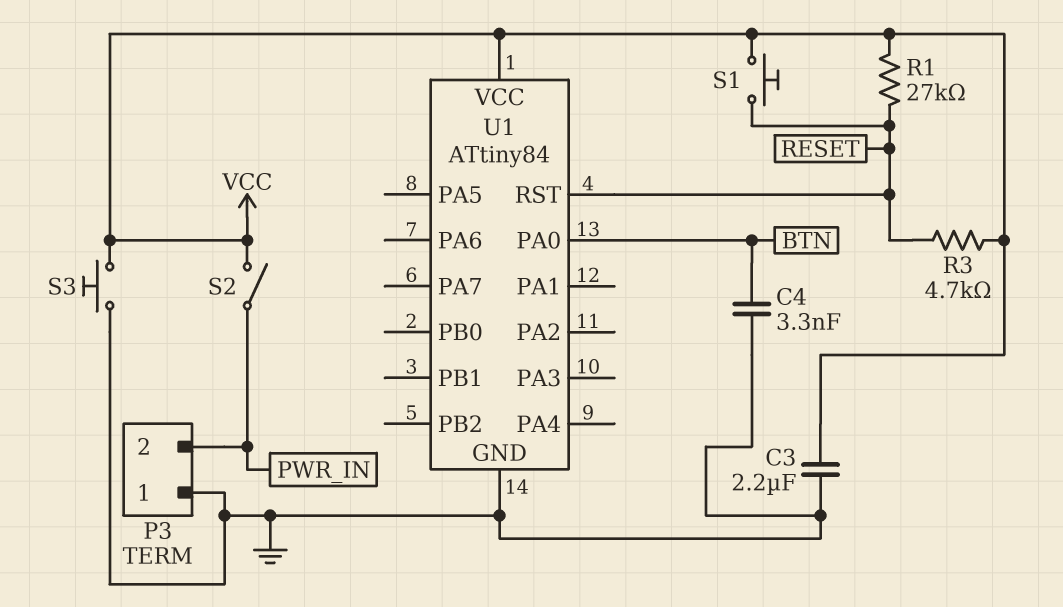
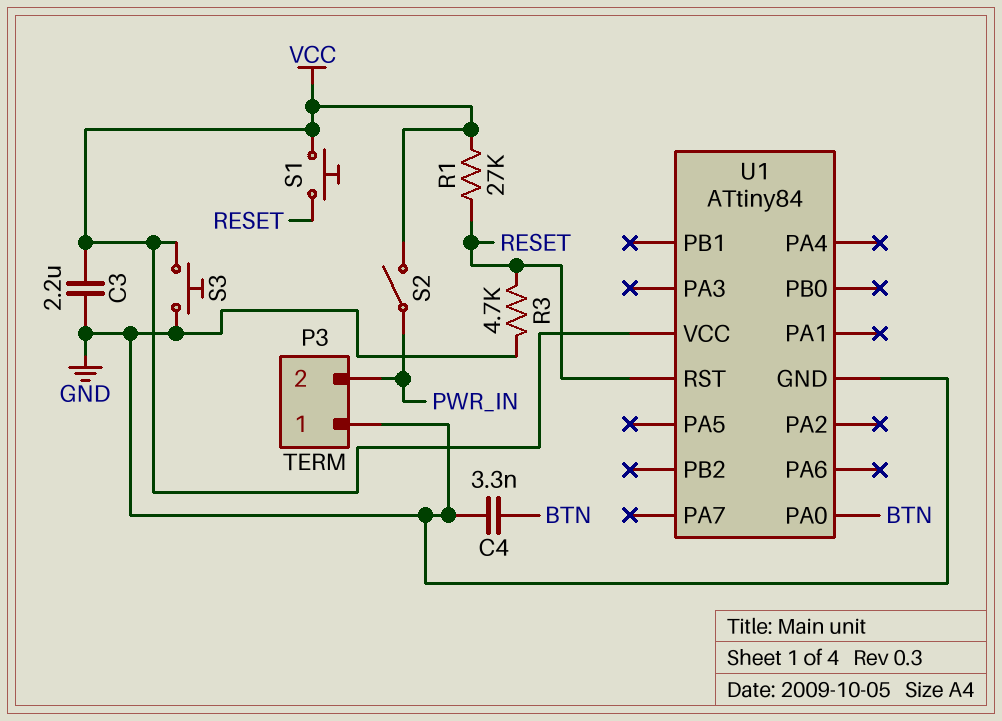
R3: 4.7k (RESET, VCC) -> 4.7k (GND, RESET)

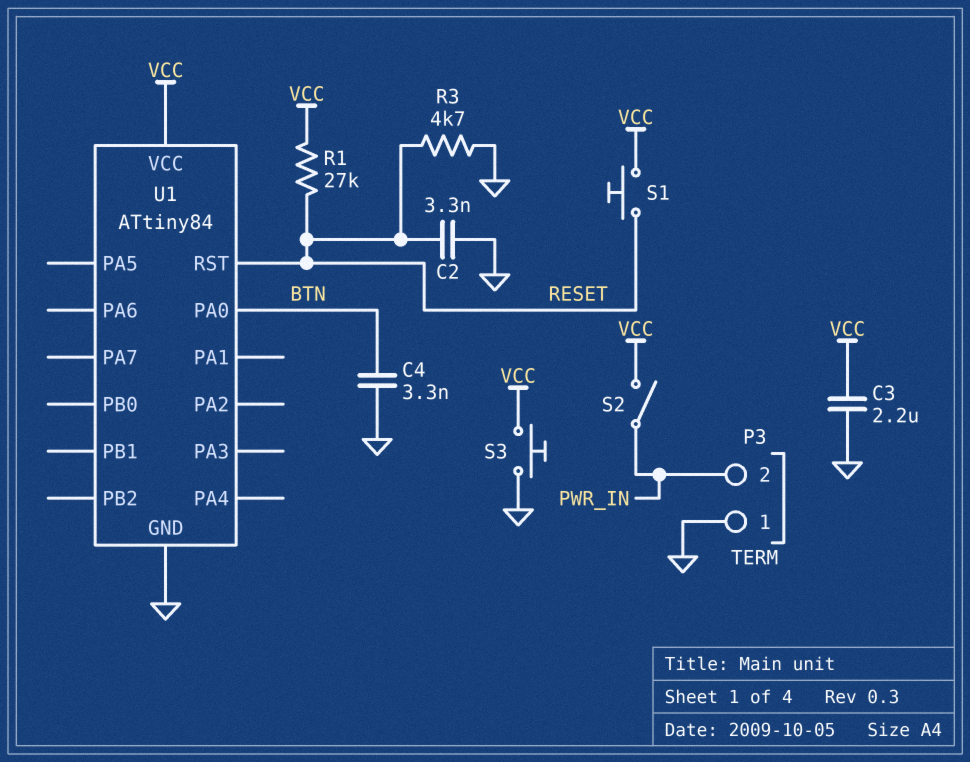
C2: none -> 3.3nF (GND, RESET)

